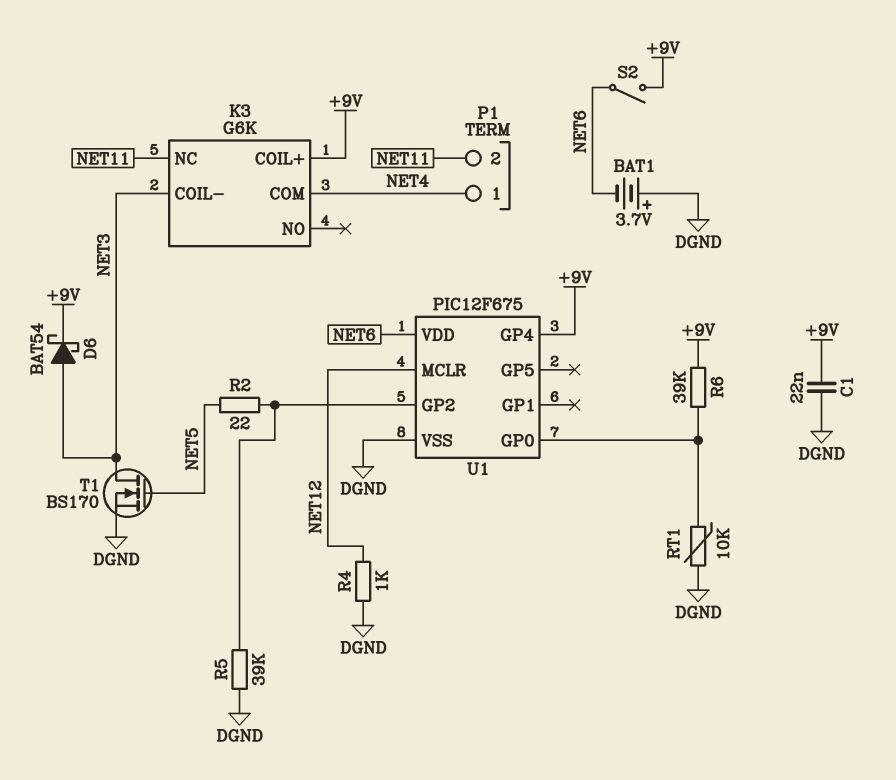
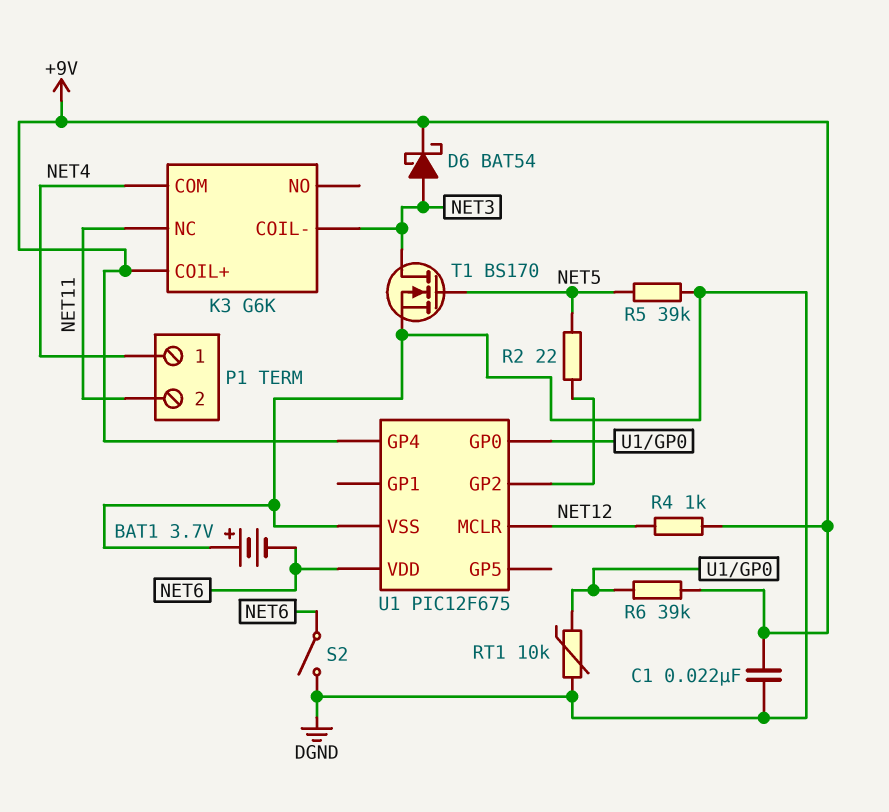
R4: 1k (DGND, NET12) -> 1k (+9V, NET12)
R5: 39k (DGND, U1/GP2) -> 39k (DGND, NET5)
S2: switch (+9V, NET6) -> switch (DGND, NET6)

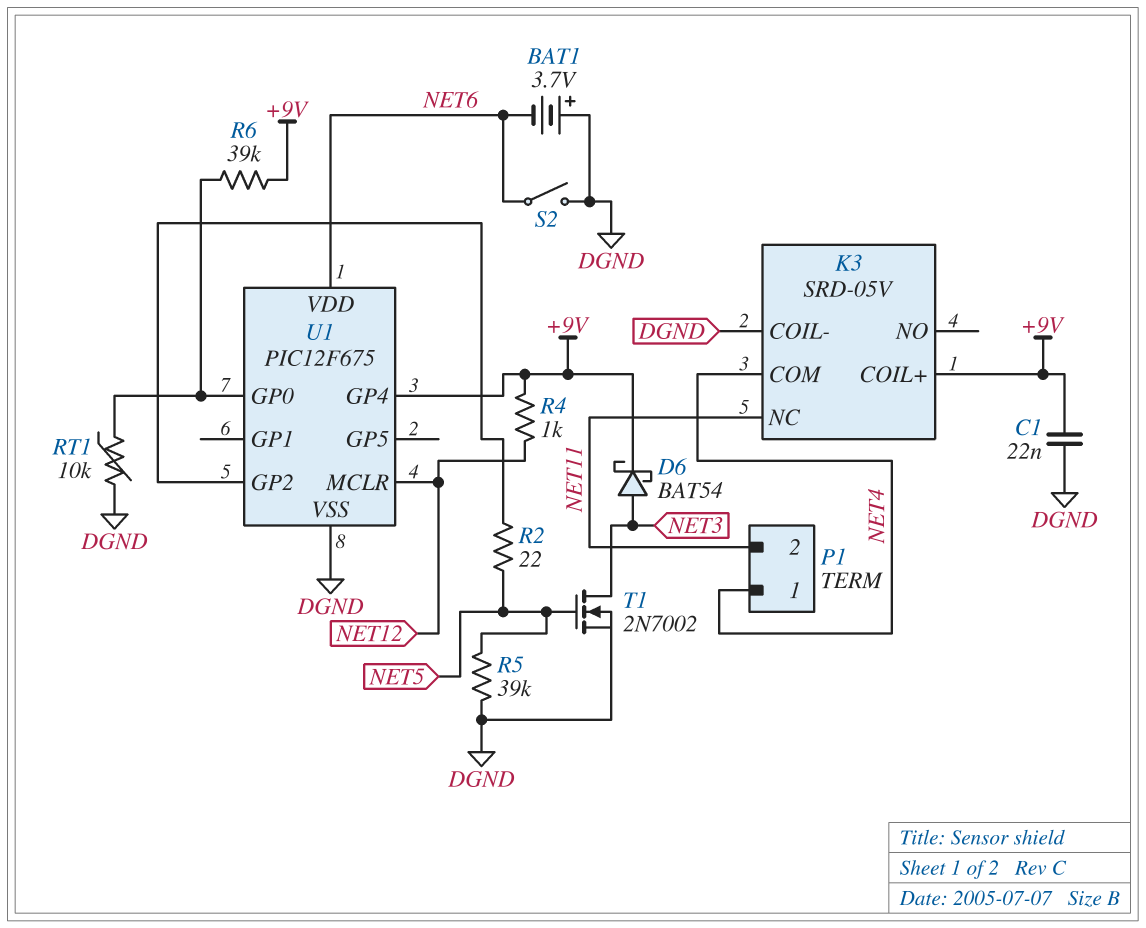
K3: G6K -> SRD-05V
K3 pin COIL-: NET3 -> DGND
T1: NMOS BS170 (G NET5, D NET3, S DGND) -> NMOS 2N7002 (G NET5, D NET3, S DGND)

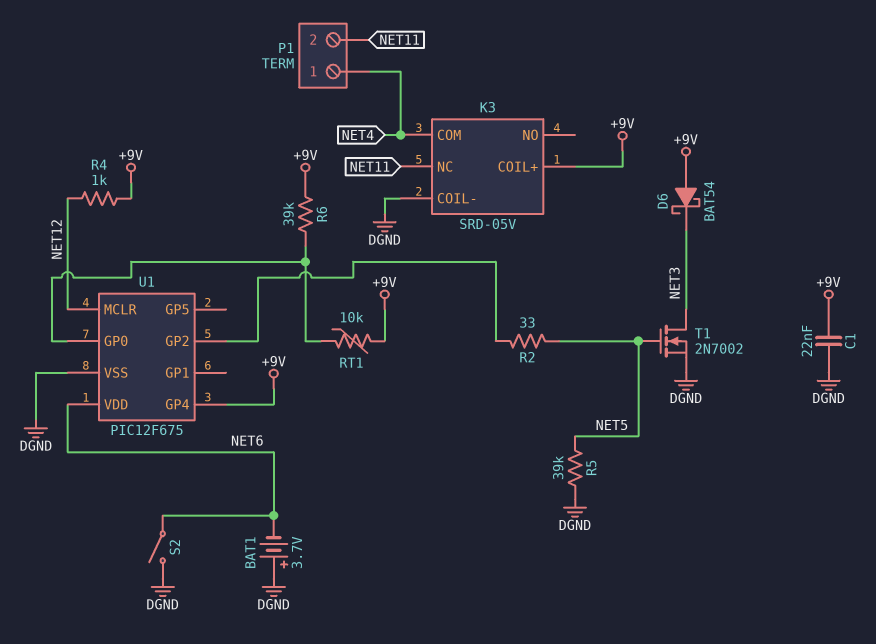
D6: schottky BAT54 (A NET3, K +9V) -> schottky BAT54 (A +9V, K NET3)
R2: 22 (NET5, U1/GP2) -> 33 (NET5, U1/GP2)
RT1: 10k (DGND, U1/GP0) -> 10k (+9V, U1/GP0)

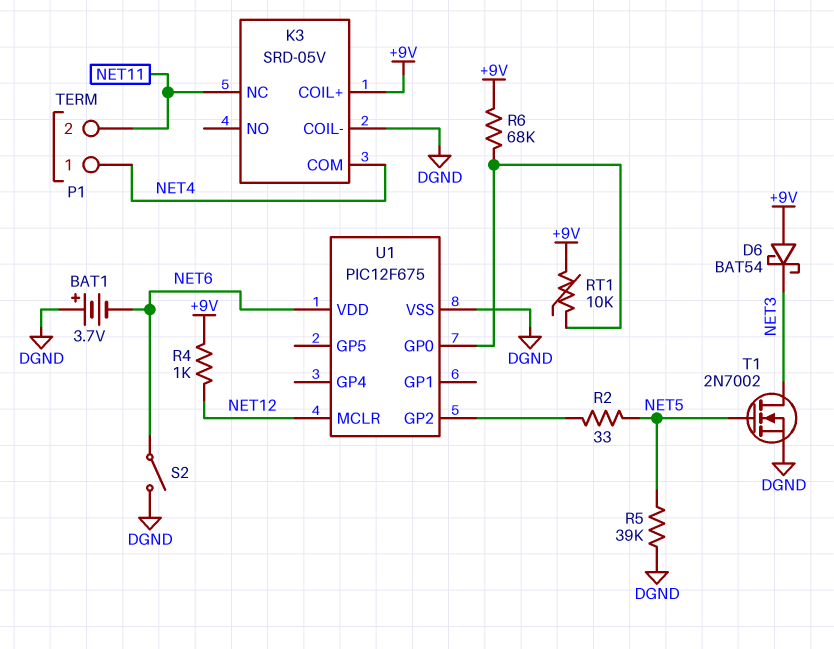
C1: 22nF (+9V, DGND) -> none
R6: 39k (+9V, U1/GP0) -> 68k (+9V, U1/GP0)
U1 pin GP4: +9V -> none

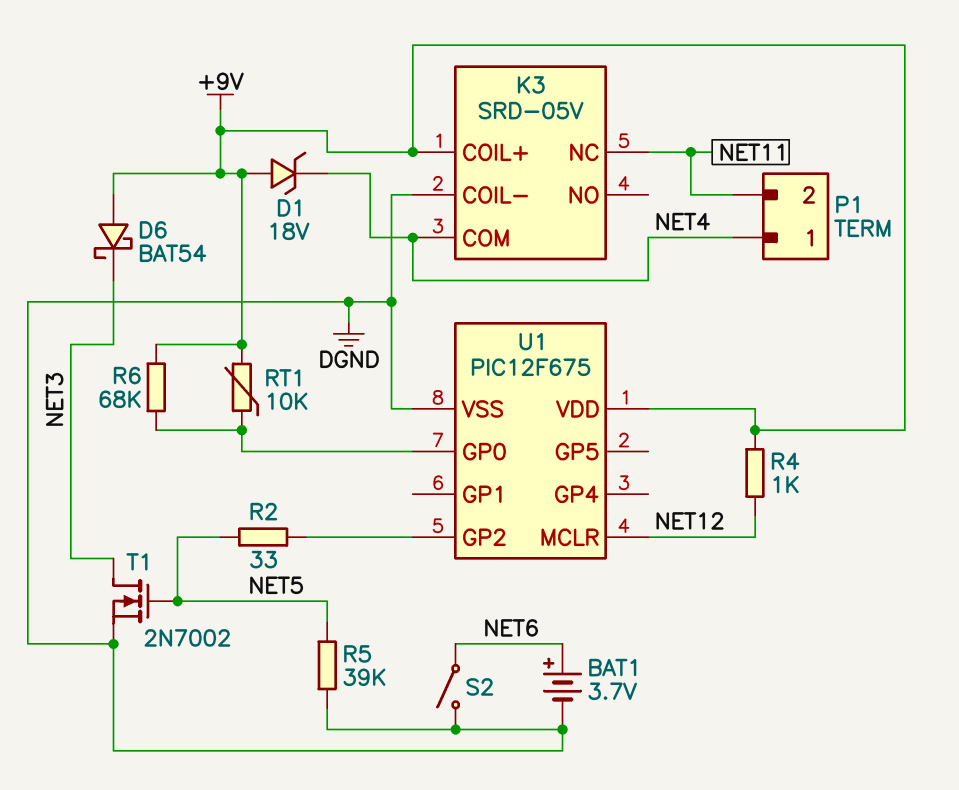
BAT1: 3.7V (plus DGND, minus NET6) -> 3.7V (plus NET6, minus DGND)
D1: none -> zener 18V (A +9V, K NET4)
U1 pin VDD: NET6 -> +9V

